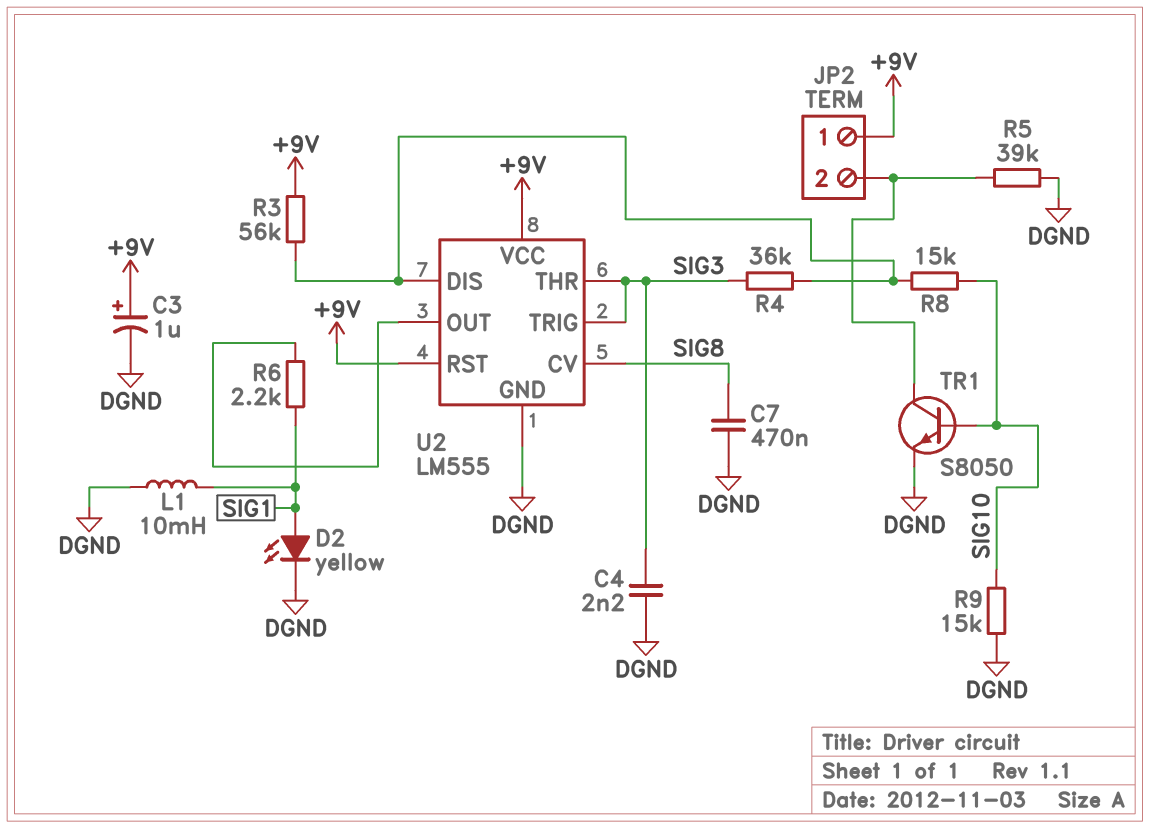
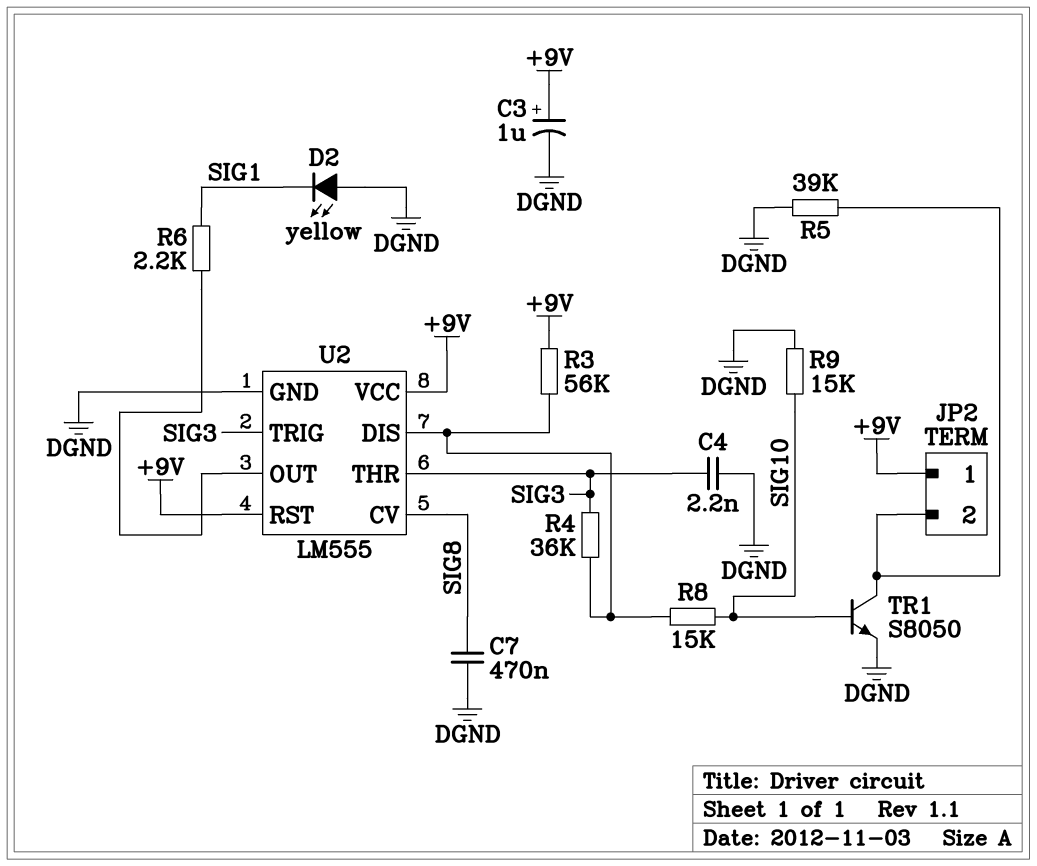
D2: LED yellow (A SIG1, K DGND) -> LED yellow (A DGND, K SIG1)
L1: 10mH (DGND, SIG1) -> none

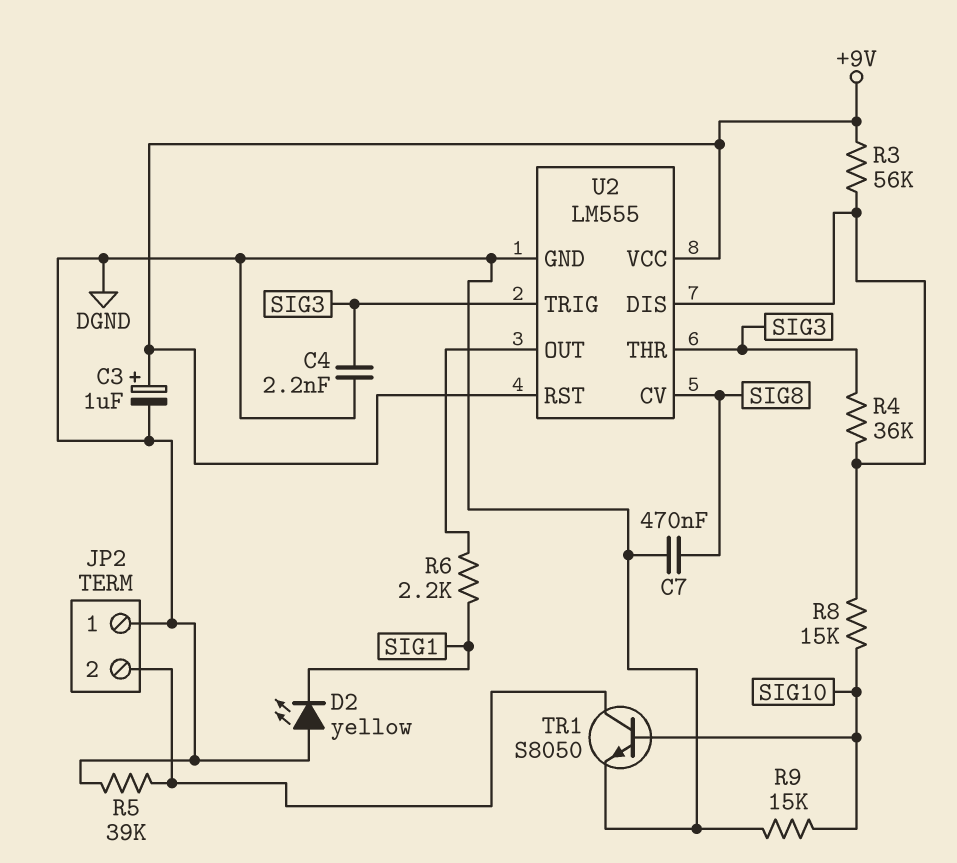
JP2 pin 1: +9V -> DGND

